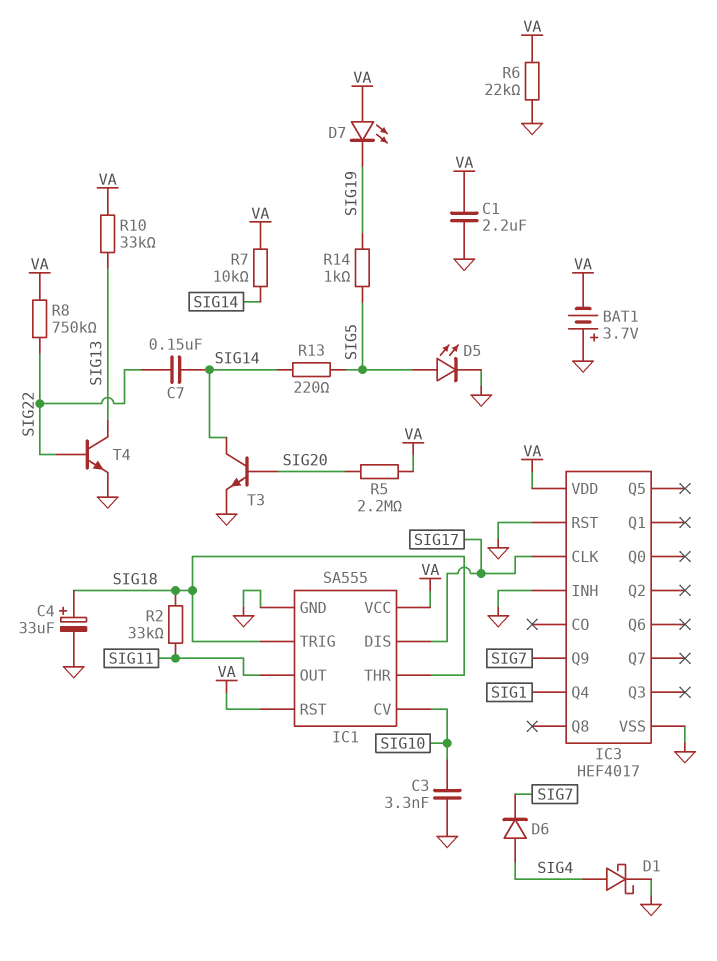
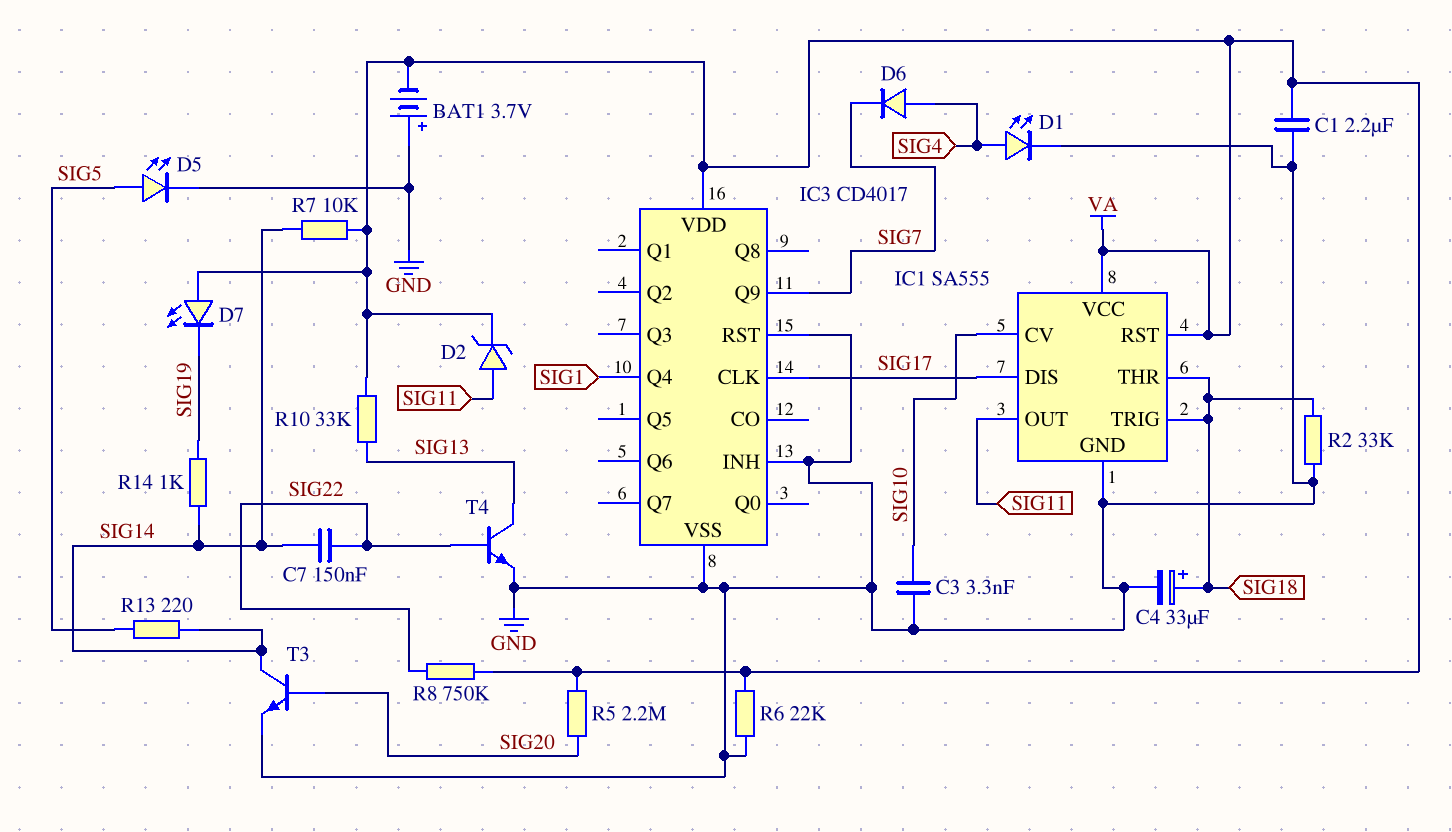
D1: schottky (A SIG4, K GND) -> LED (A SIG4, K GND)
D2: none -> zener (A SIG11, K VA)
IC3: HEF4017 -> CD4017
R2: 33k (SIG11, SIG18) -> 33k (GND, SIG18)
R14: 1k (SIG5, SIG19) -> 1k (SIG14, SIG19)

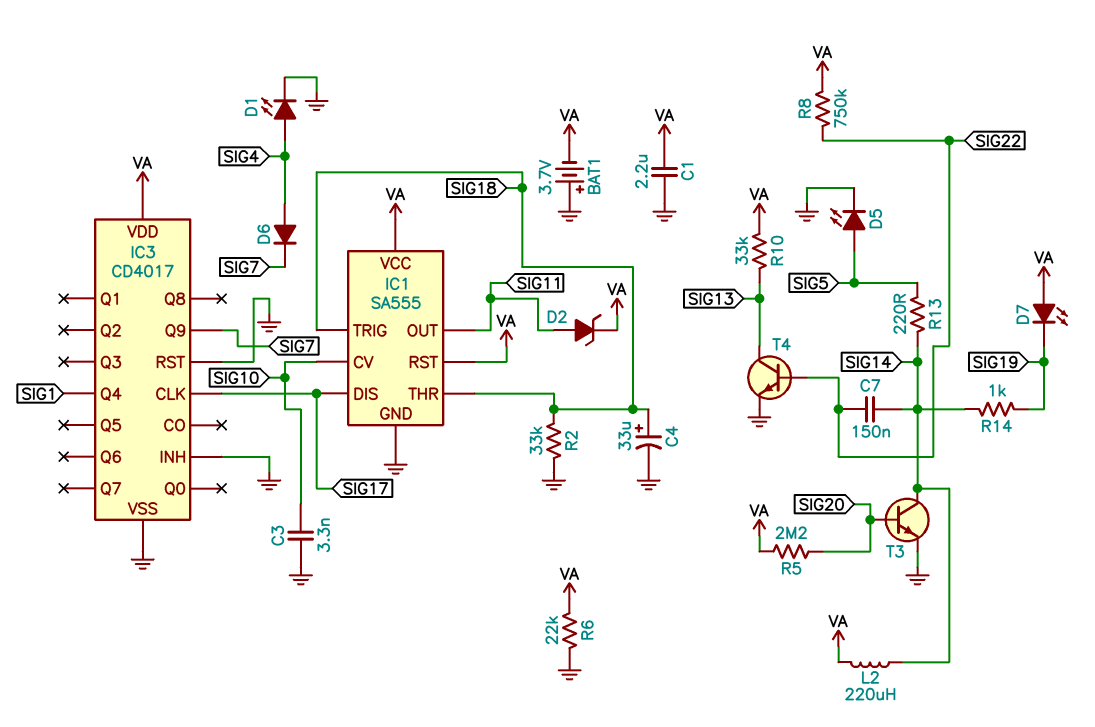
L2: none -> 220uH (SIG14, VA)
R7: 10k (SIG14, VA) -> none

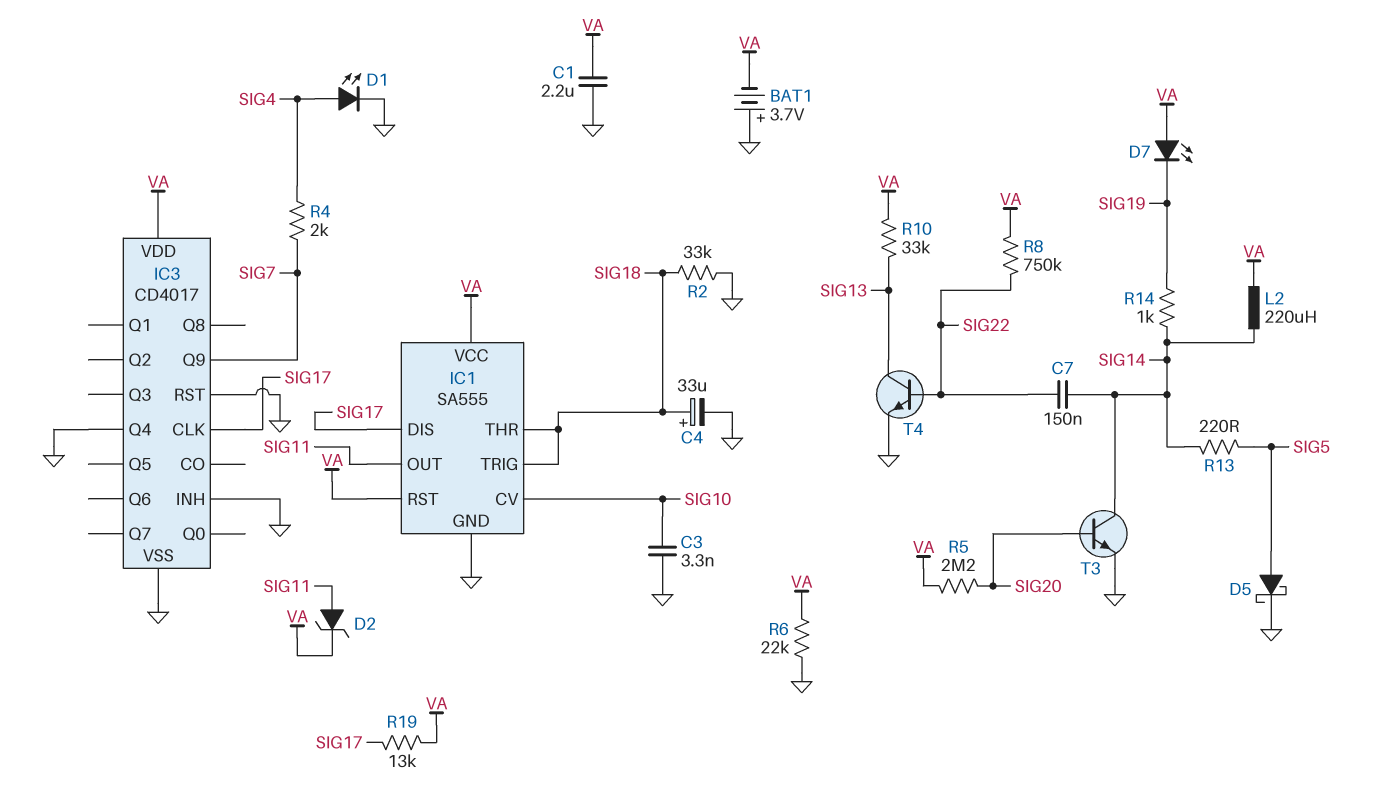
D5: LED (A SIG5, K GND) -> schottky (A SIG5, K GND)
D6: diode (A SIG4, K SIG7) -> none
IC3 pin Q4: SIG1 -> GND
R4: none -> 2k (SIG4, SIG7)
R19: none -> 13k (SIG17, VA)

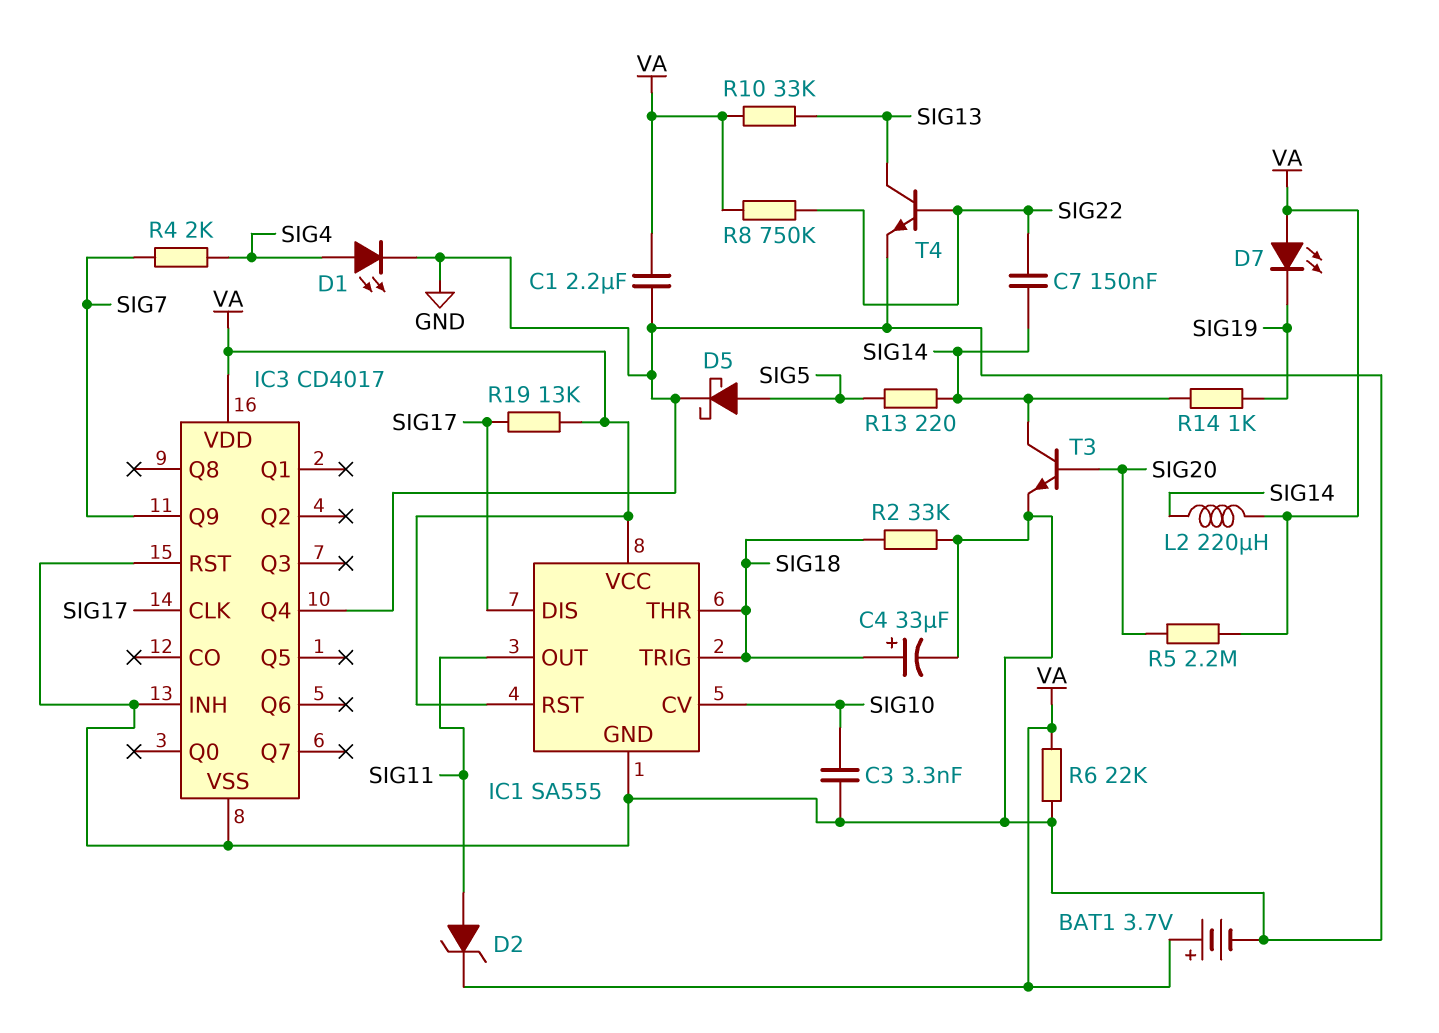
BAT1: 3.7V (plus GND, minus VA) -> 3.7V (plus VA, minus GND)

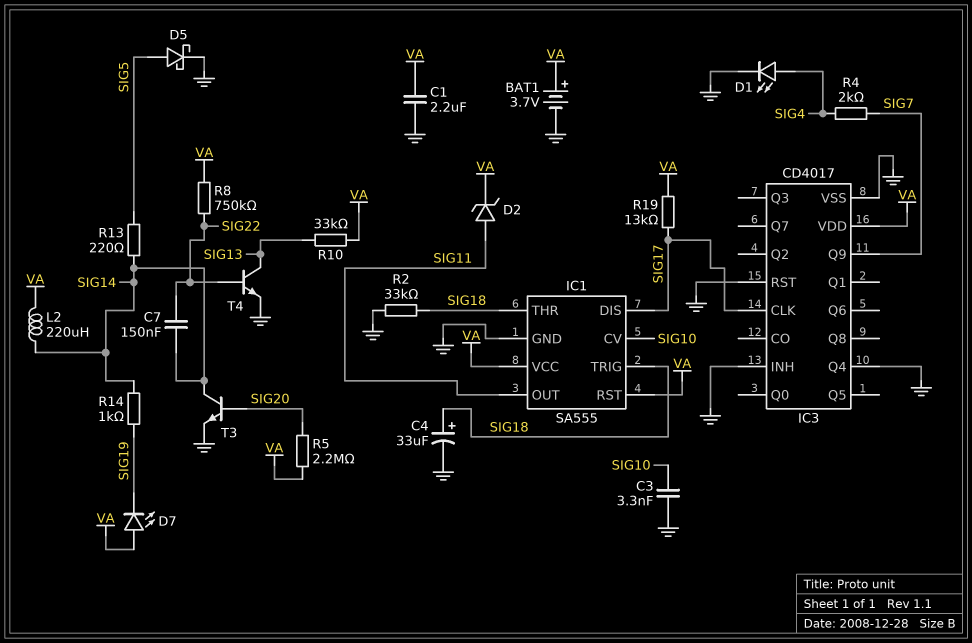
R6: 22k (GND, VA) -> none

